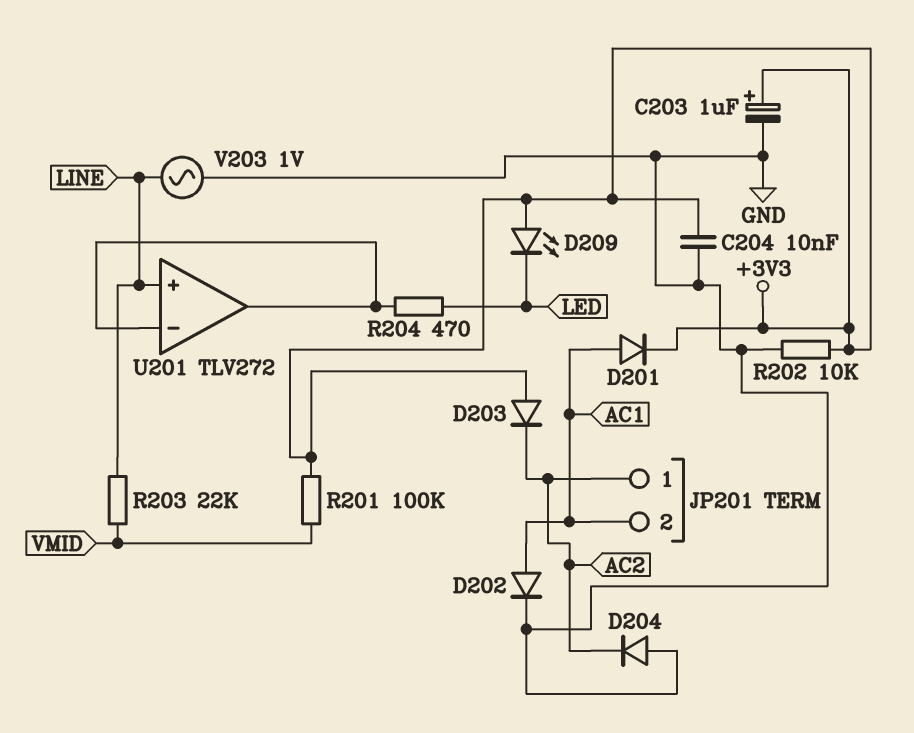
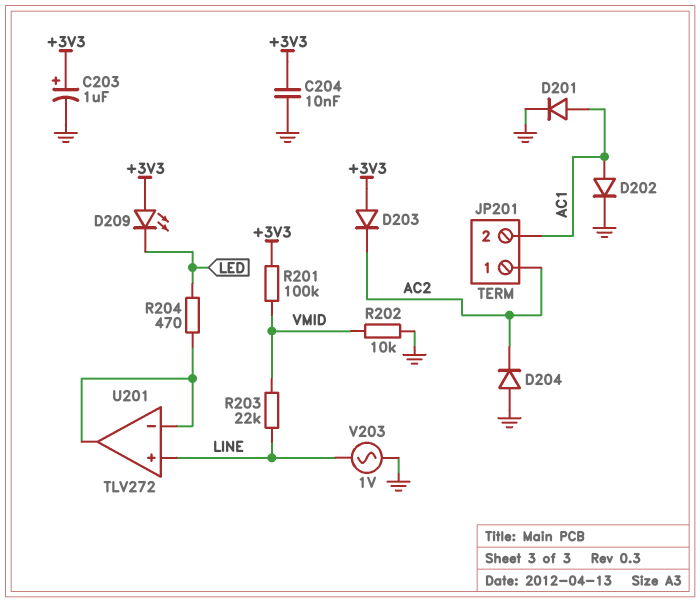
D201: diode (A AC1, K +3V3) -> diode (A AC1, K GND)
R202: 10k (+3V3, GND) -> 10k (GND, VMID)

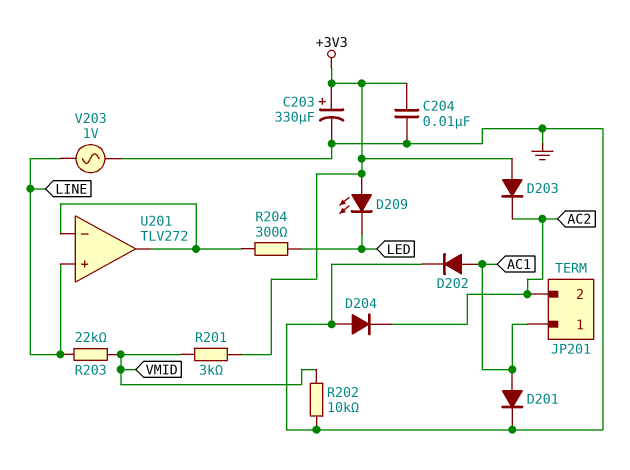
C203: 1uF (plus +3V3, minus GND) -> 330uF (plus +3V3, minus GND)
JP201 pin 1: AC2 -> AC1
JP201 pin 2: AC1 -> AC2
R201: 100k (+3V3, VMID) -> 3k (+3V3, VMID)
R204: 470 (LED, U201/in-) -> 300 (LED, U201/in-)

